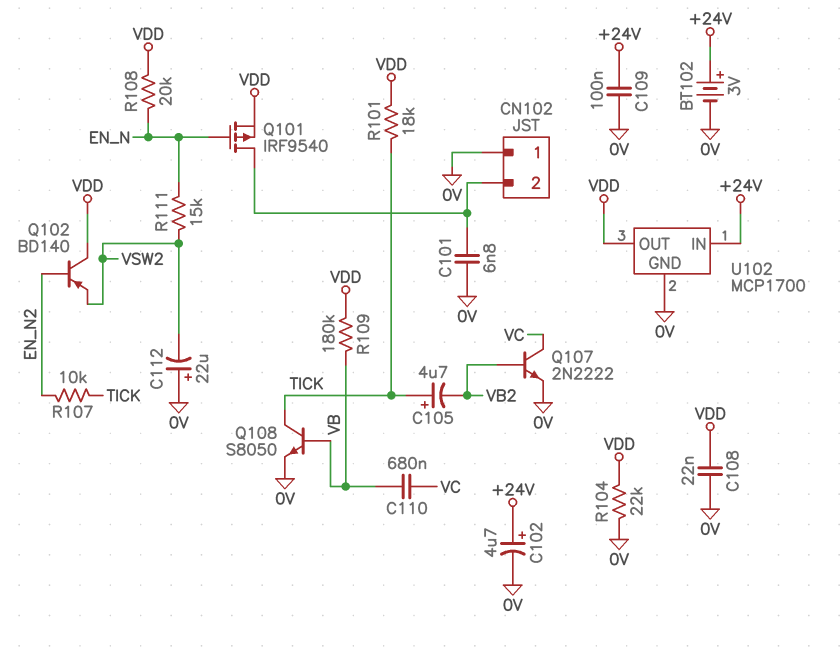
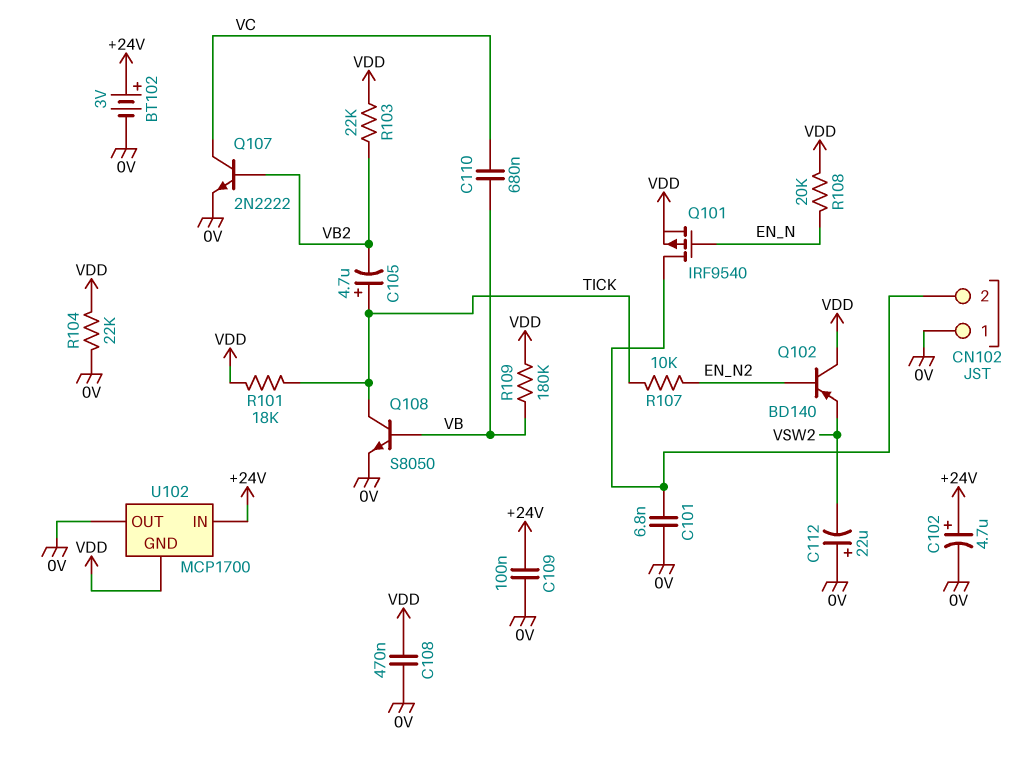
C108: 22nF (0V, VDD) -> 470nF (0V, VDD)
R103: none -> 22k (VB2, VDD)
R111: 15k (EN_N, VSW2) -> none
U102 pin GND: 0V -> VDD
U102 pin OUT: VDD -> 0V

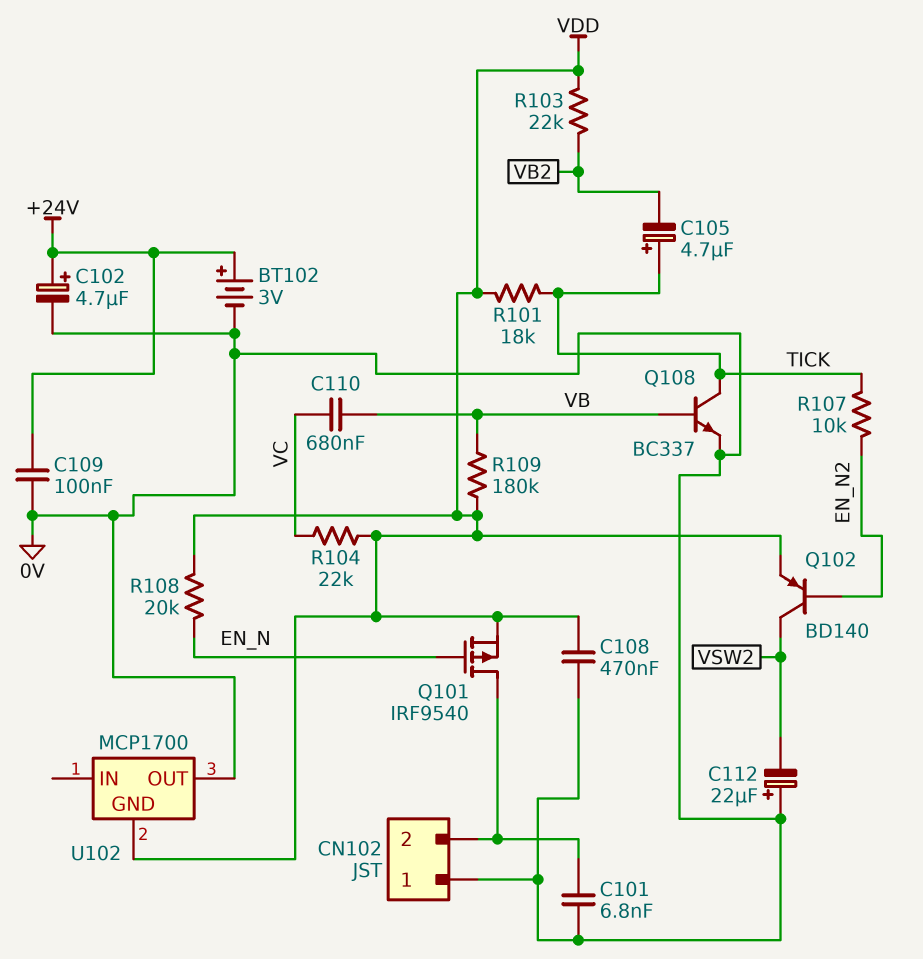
Q102: PNP BD140 (B EN_N2, C VDD, E VSW2) -> PNP BD140 (B EN_N2, C VSW2, E VDD)
Q107: NPN 2N2222 (B VB2, C VC, E 0V) -> none
Q108: NPN S8050 (B VB, C TICK, E 0V) -> NPN BC337 (B VB, C TICK, E 0V)
R104: 22k (0V, VDD) -> 22k (VC, VDD)
U102 pin IN: +24V -> none

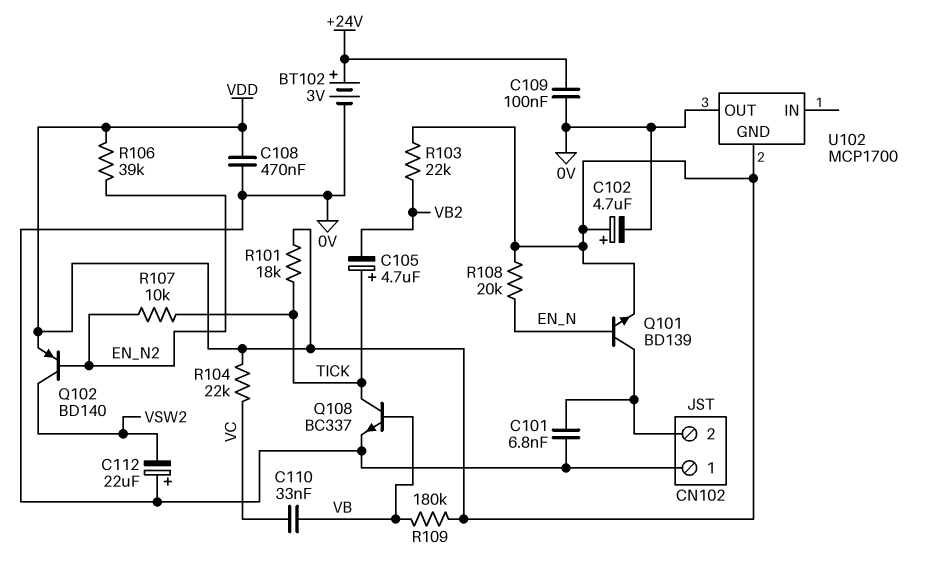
C102: 4.7uF (plus +24V, minus 0V) -> 4.7uF (plus VDD, minus 0V)
C110: 680nF (VB, VC) -> 33nF (VB, VC)
Q101: PMOS IRF9540 (G EN_N, D CN102/2, S VDD) -> NPN BD139 (B EN_N, C CN102/2, E VDD)
R106: none -> 39k (EN_N2, VDD)

